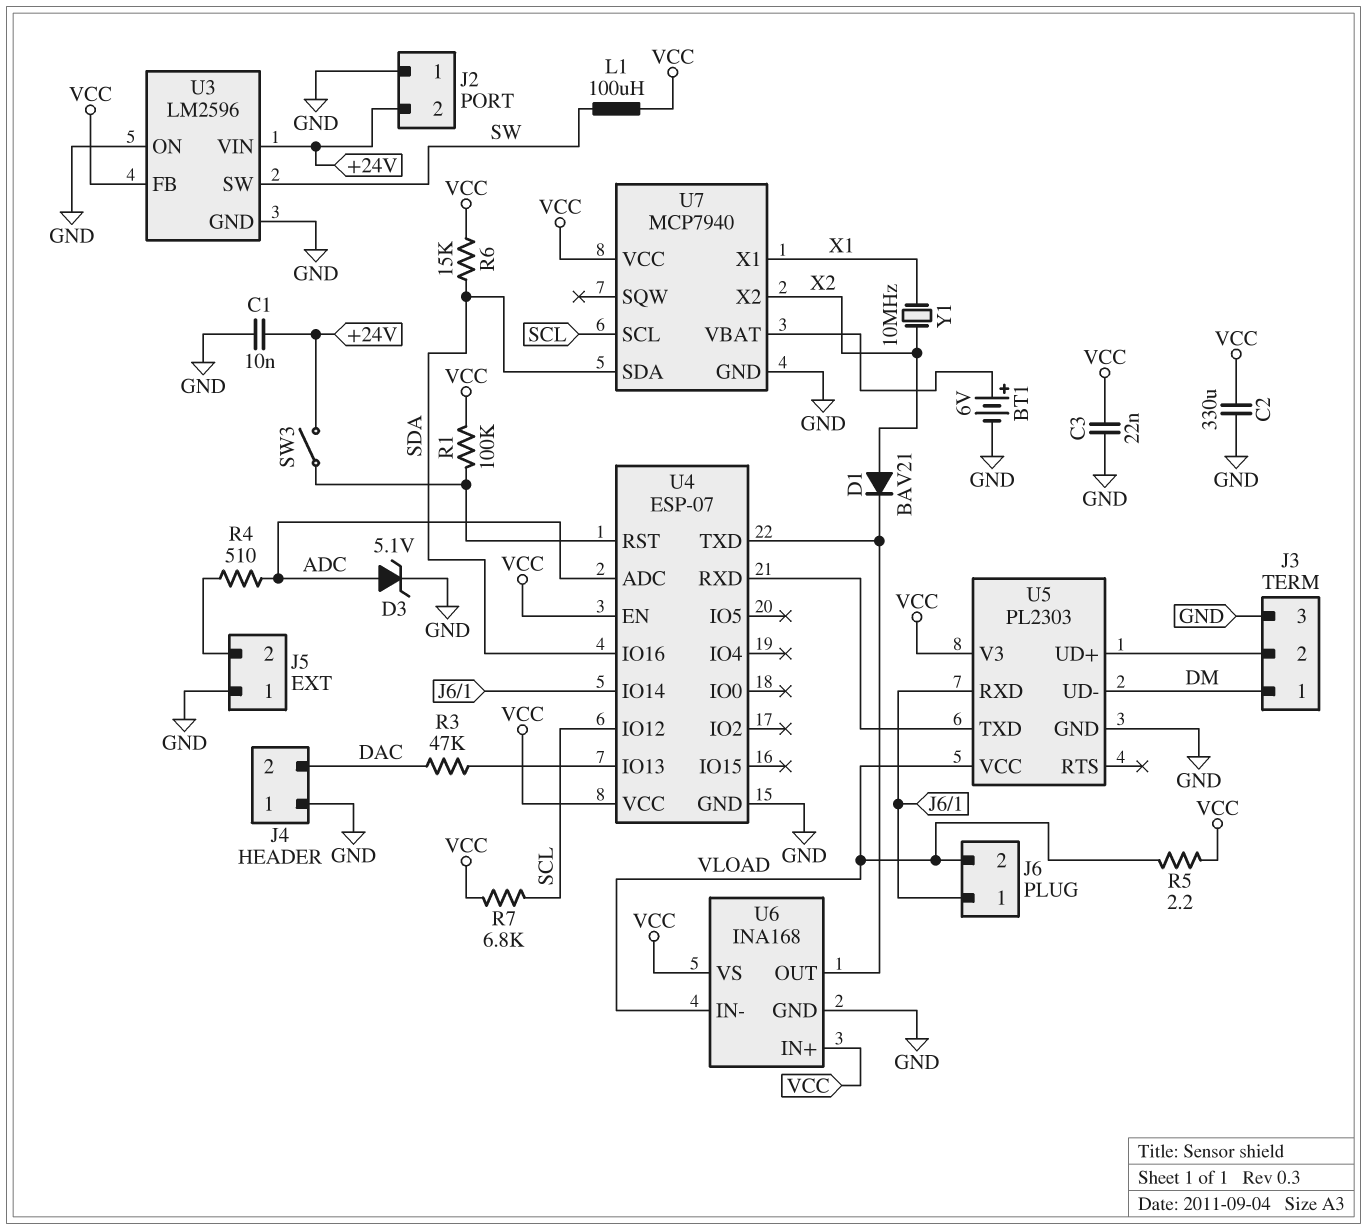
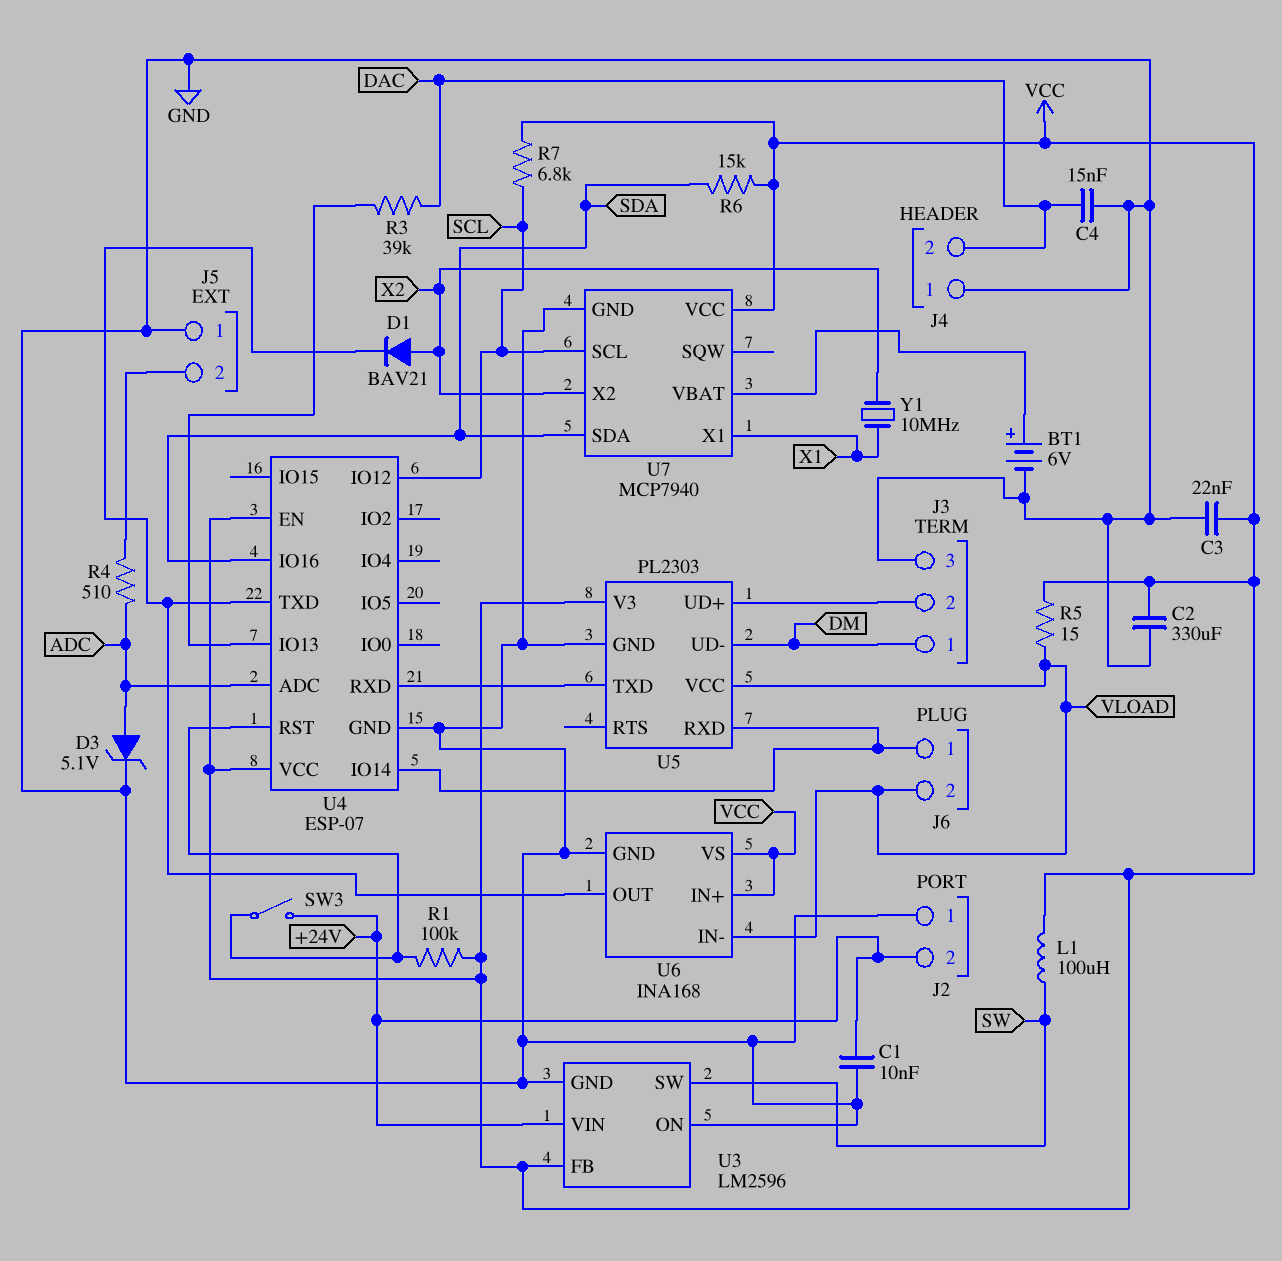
C4: none -> 15nF (DAC, GND)
R3: 47k (DAC, U4/IO13) -> 39k (DAC, U4/IO13)
R5: 2.2 (VCC, VLOAD) -> 15 (VCC, VLOAD)

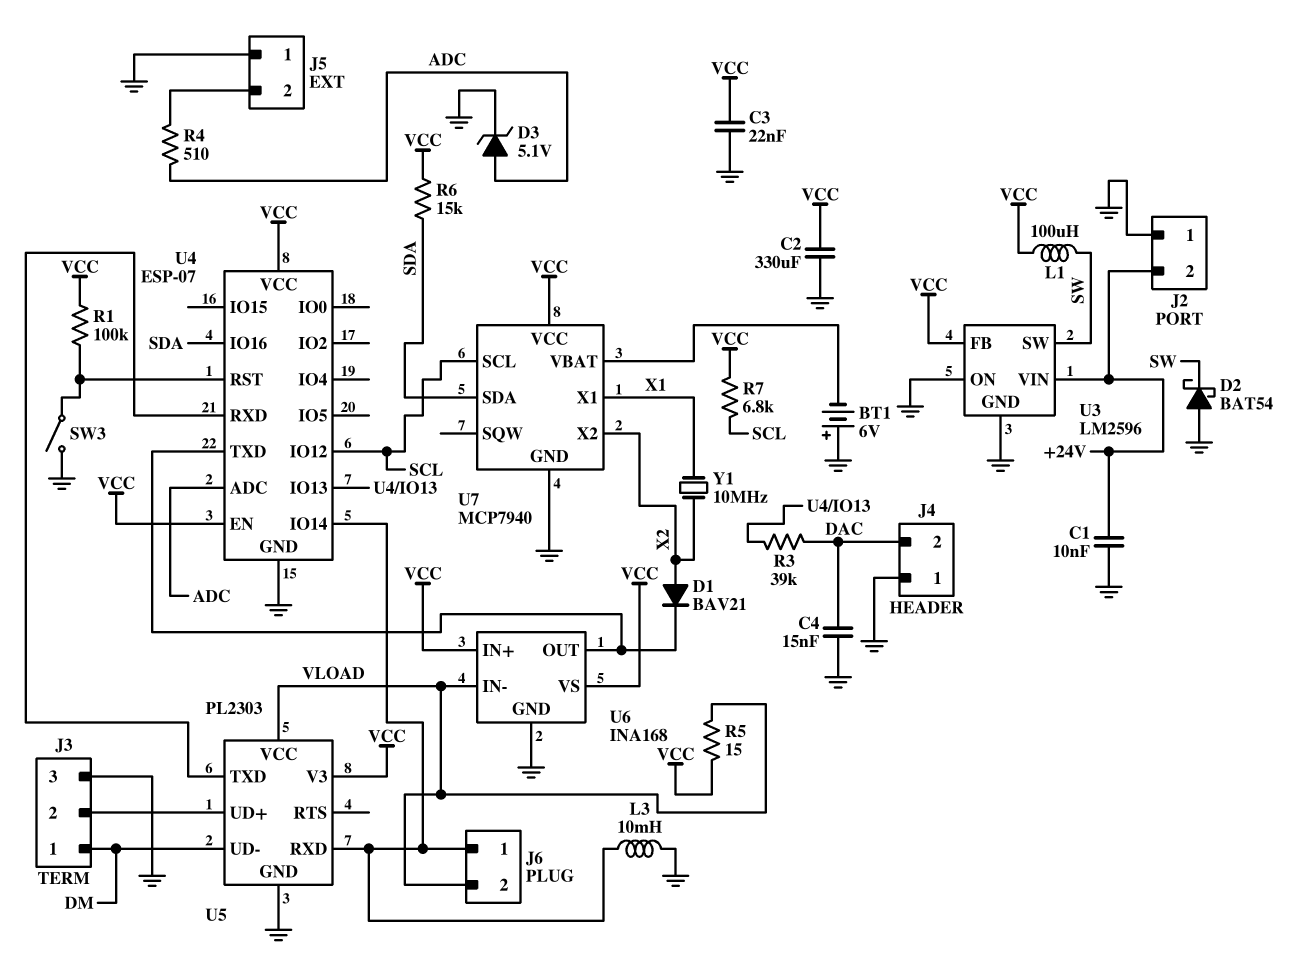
BT1: 6V (plus U7/VBAT, minus GND) -> 6V (plus GND, minus U7/VBAT)
D2: none -> schottky BAT54 (A GND, K SW)
L3: none -> 10mH (GND, J6/1)
SW3: switch (+24V, U4/RST) -> switch (GND, U4/RST)

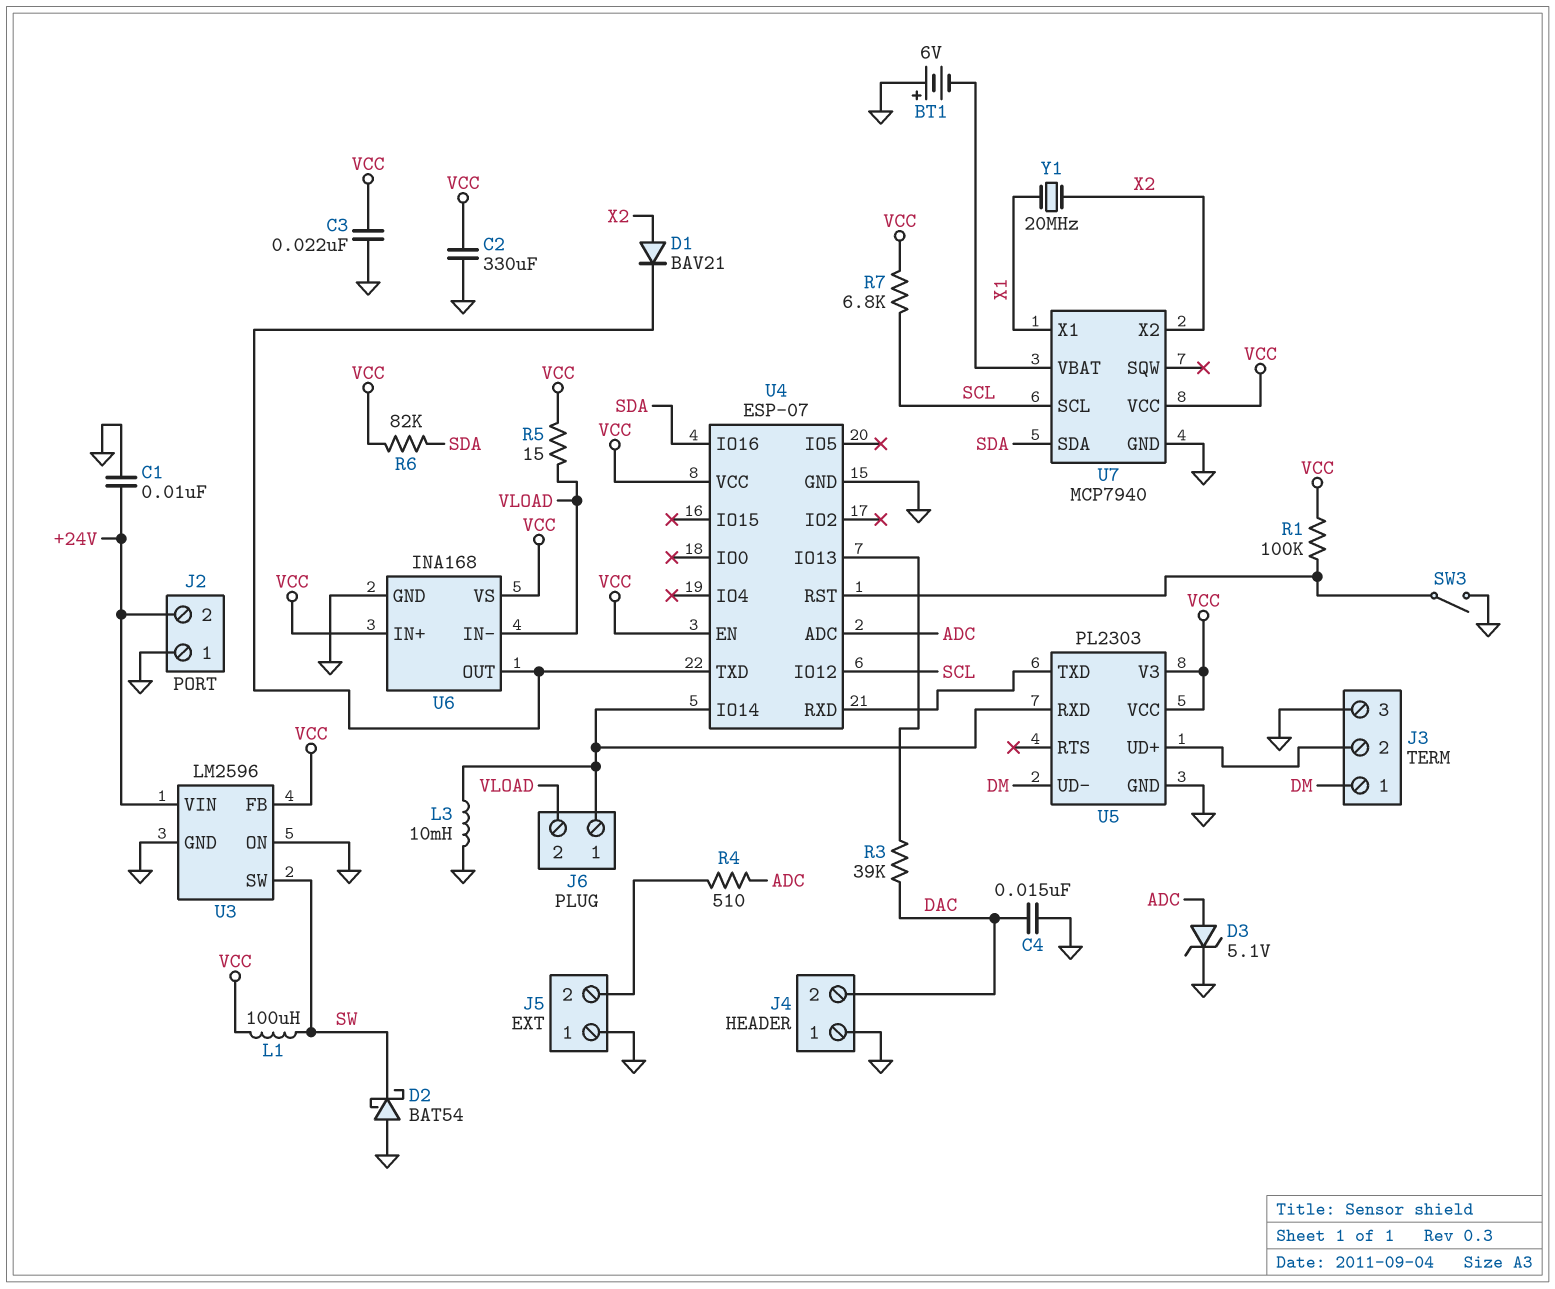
R6: 15k (SDA, VCC) -> 82k (SDA, VCC)
U5 pin VCC: VLOAD -> VCC
Y1: 10MHz (X1, X2) -> 20MHz (X1, X2)

